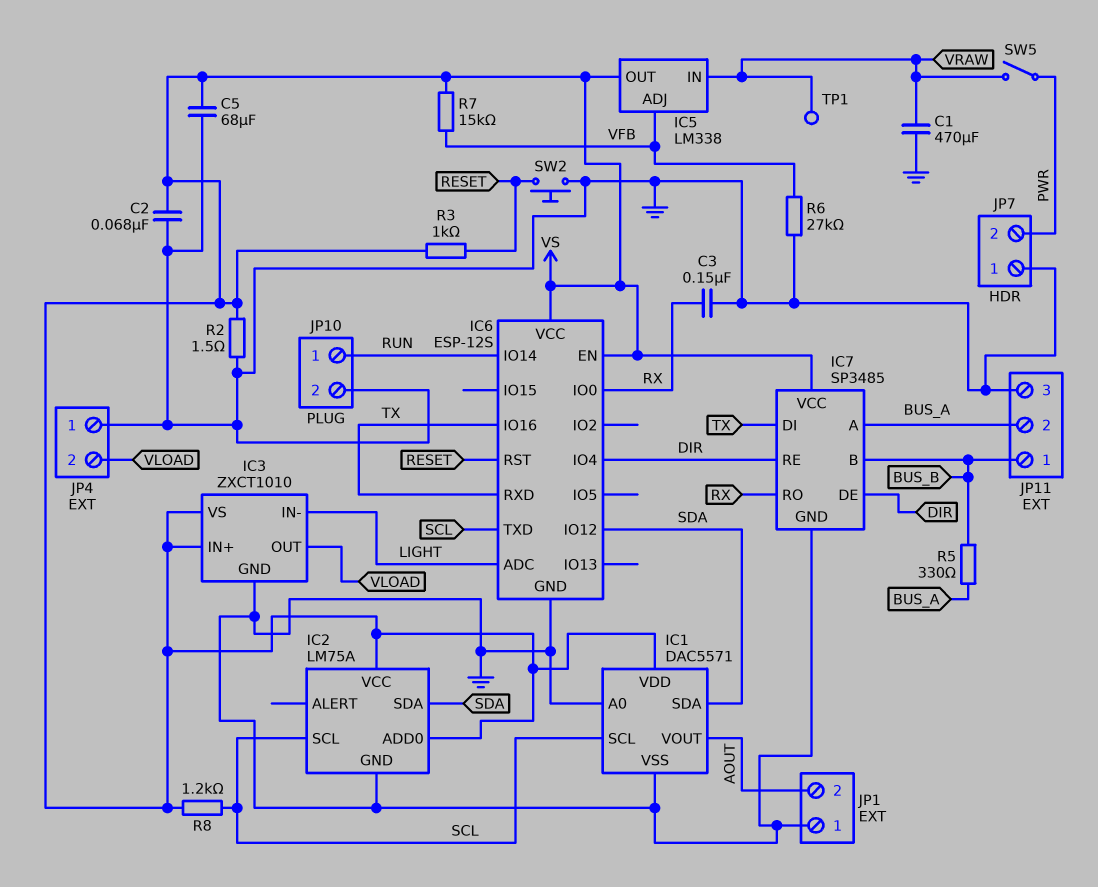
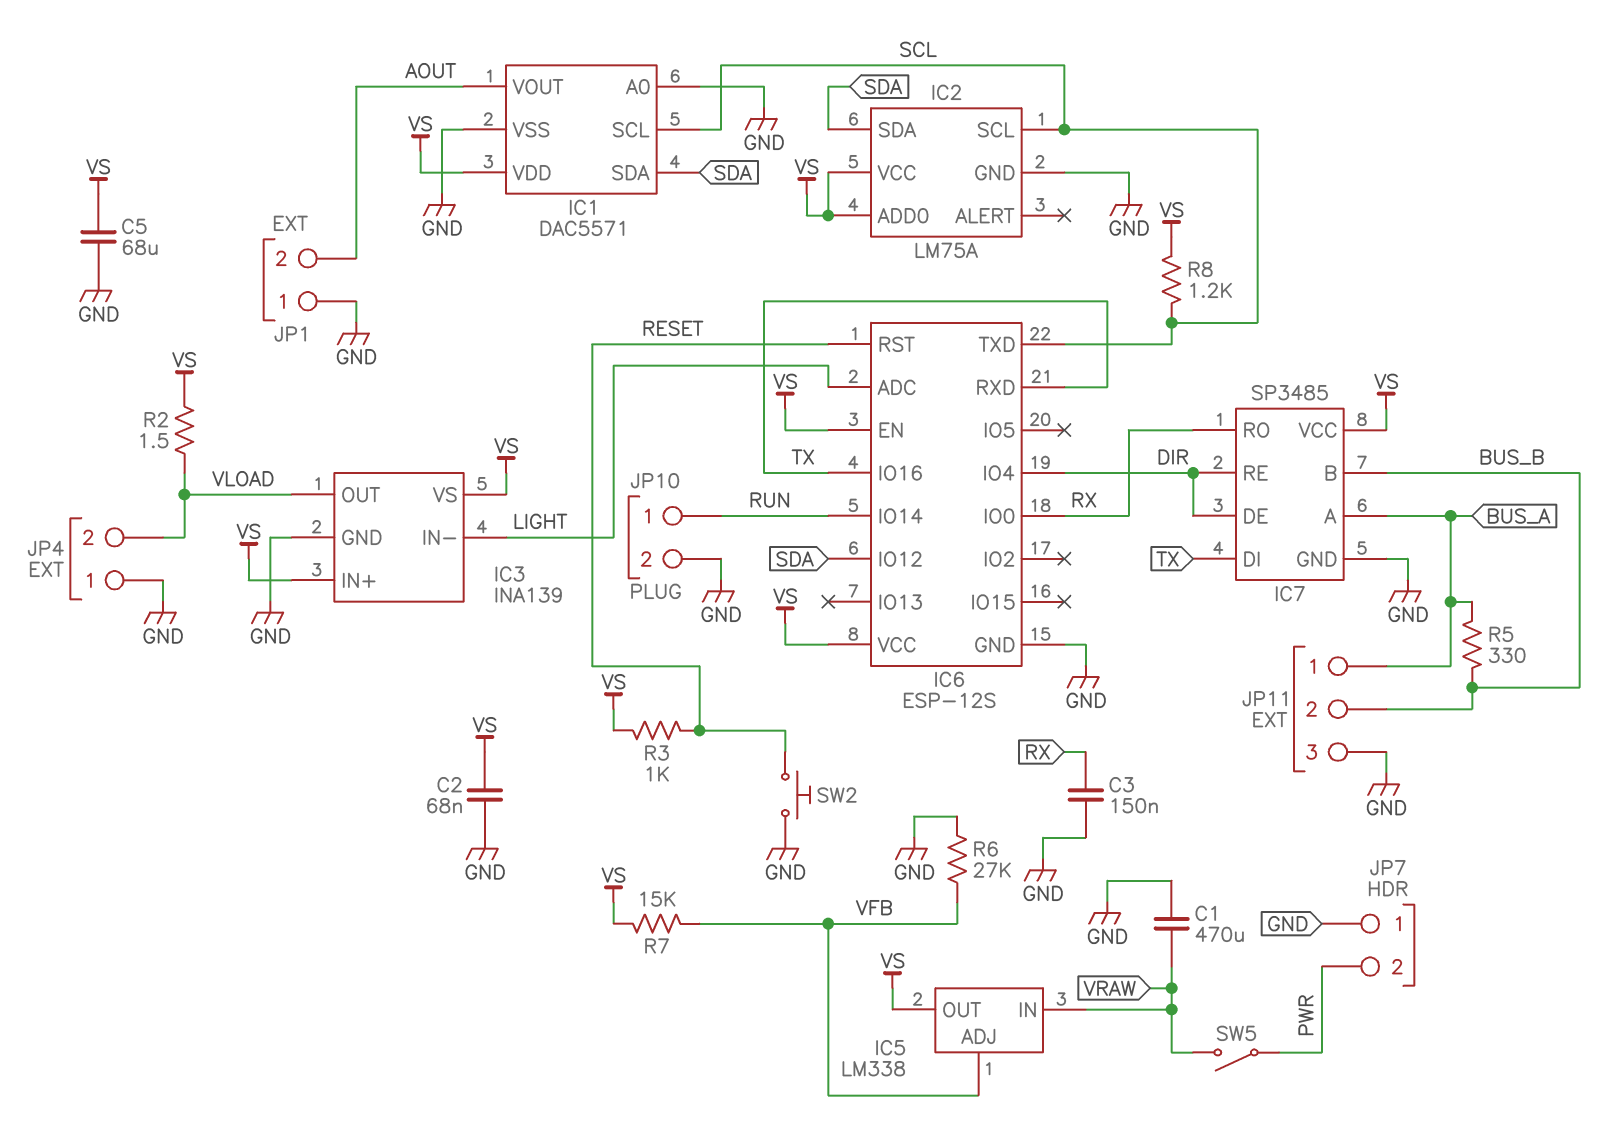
IC3: ZXCT1010 -> INA139
JP11 pin 1: BUS_B -> BUS_A
JP11 pin 2: BUS_A -> BUS_B
R2: 1.5 (GND, VS) -> 1.5 (VLOAD, VS)
TP1: test point (VRAW) -> none

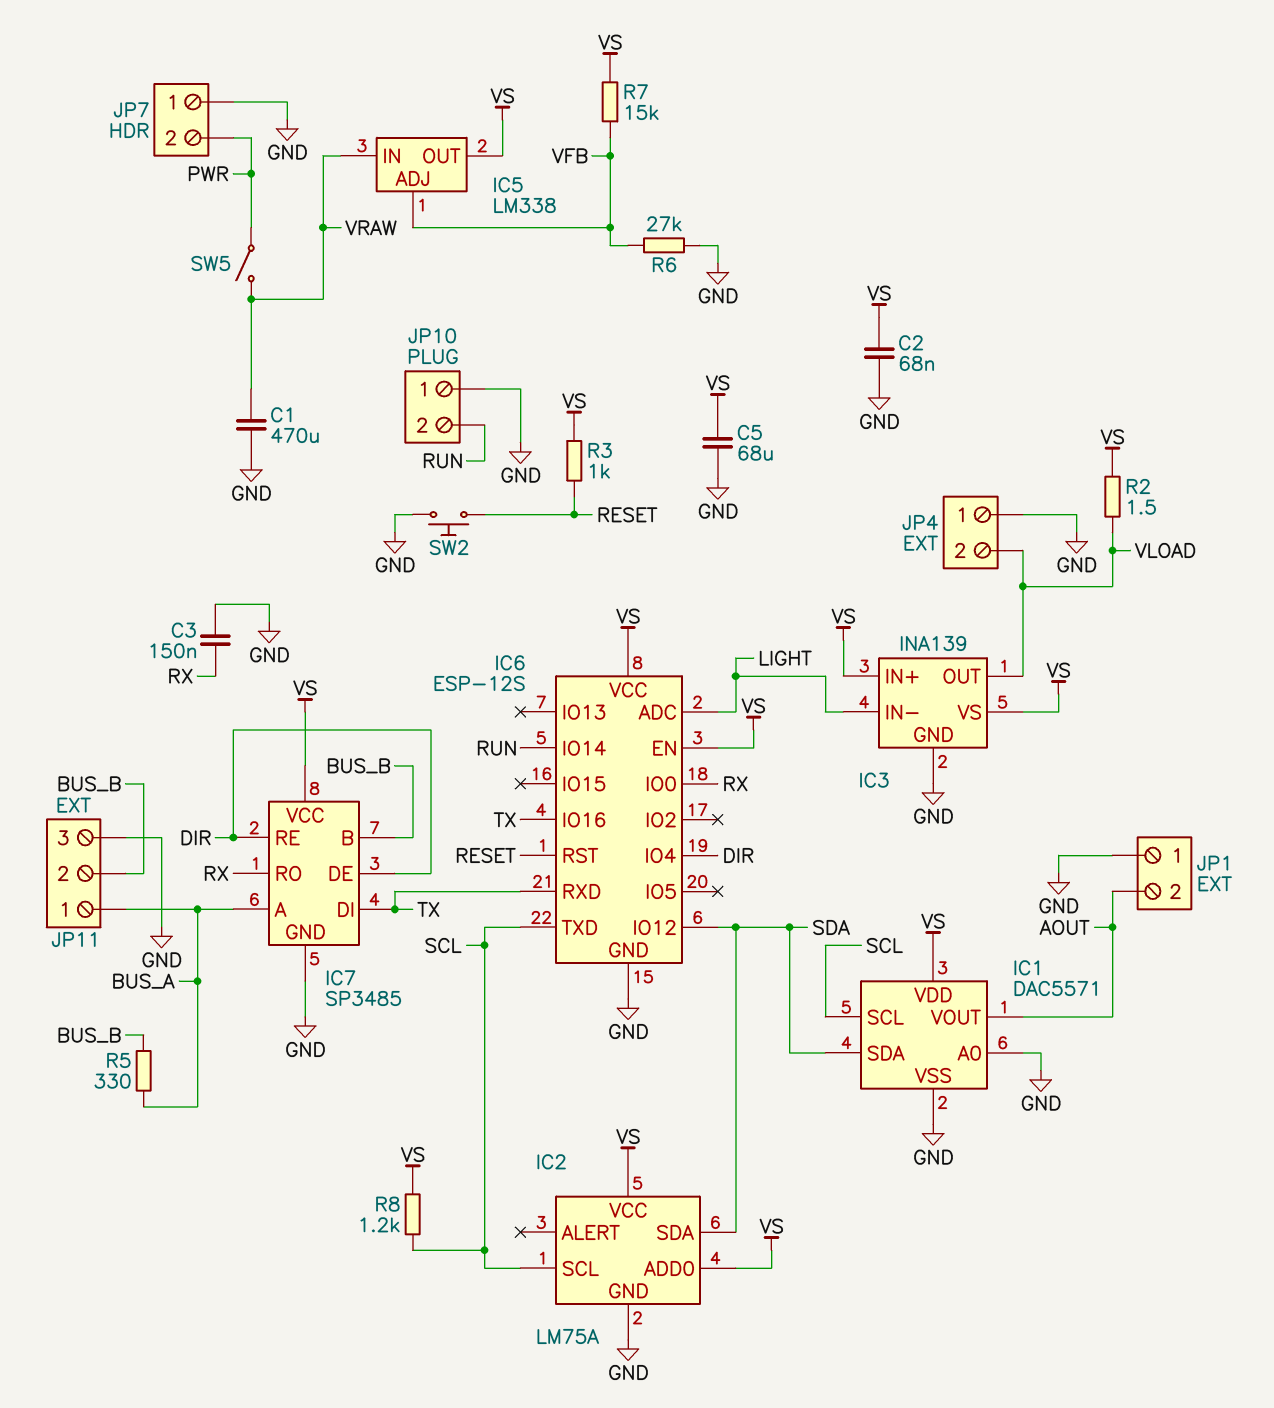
JP10 pin 1: RUN -> GND
JP10 pin 2: GND -> RUN

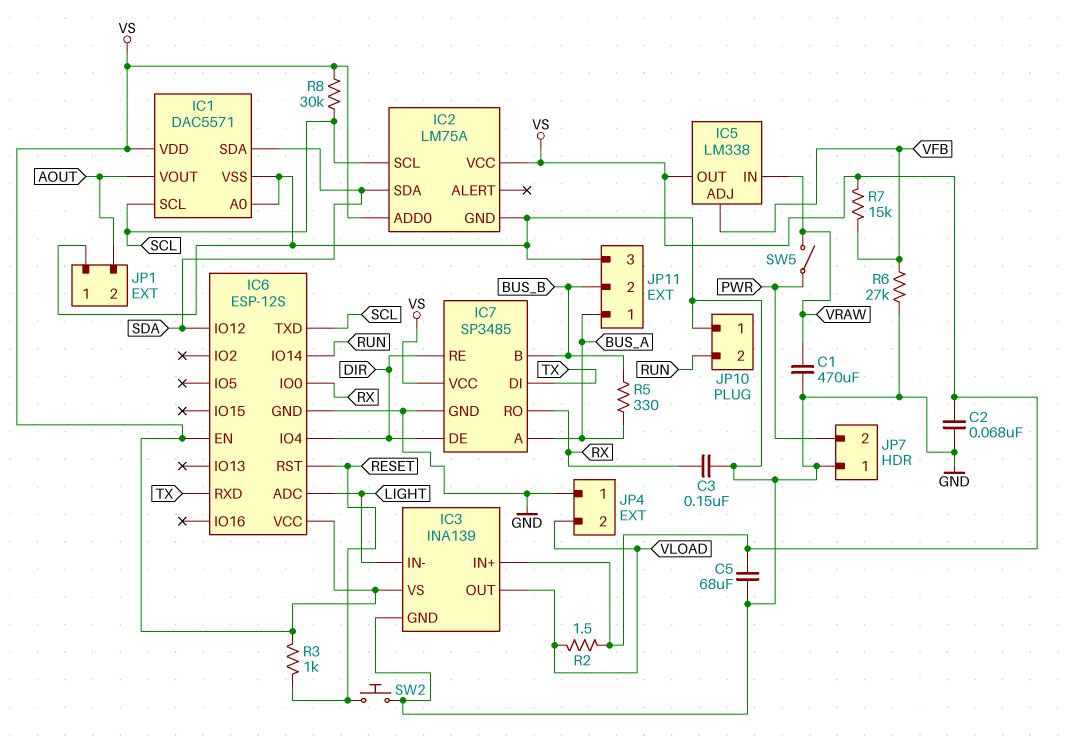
IC6 pin IO16: TX -> none
R8: 1.2k (SCL, VS) -> 30k (SCL, VS)

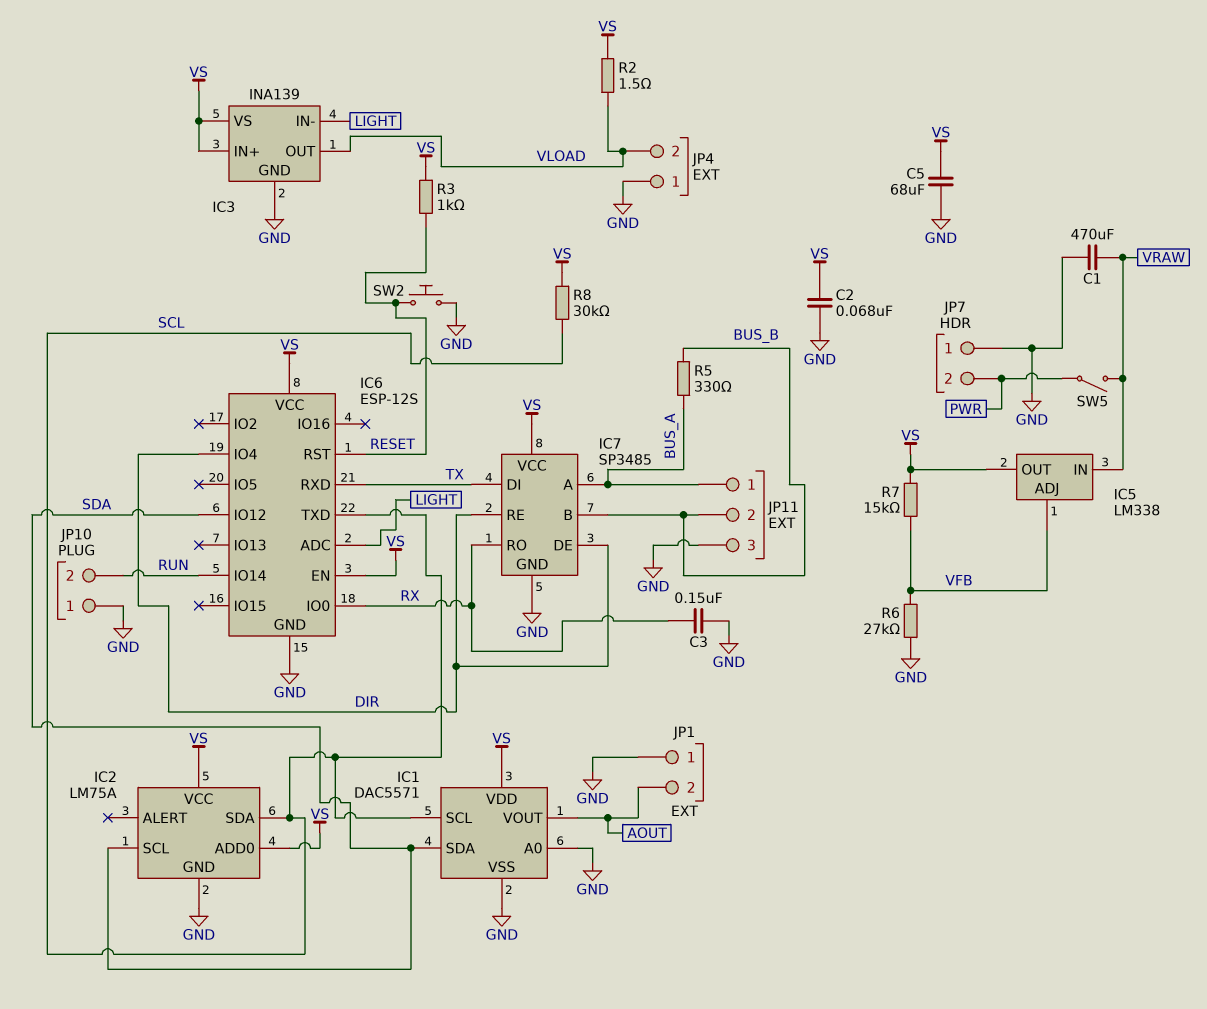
IC2 pin SCL: SCL -> SDA
IC2 pin SDA: SDA -> SCL

